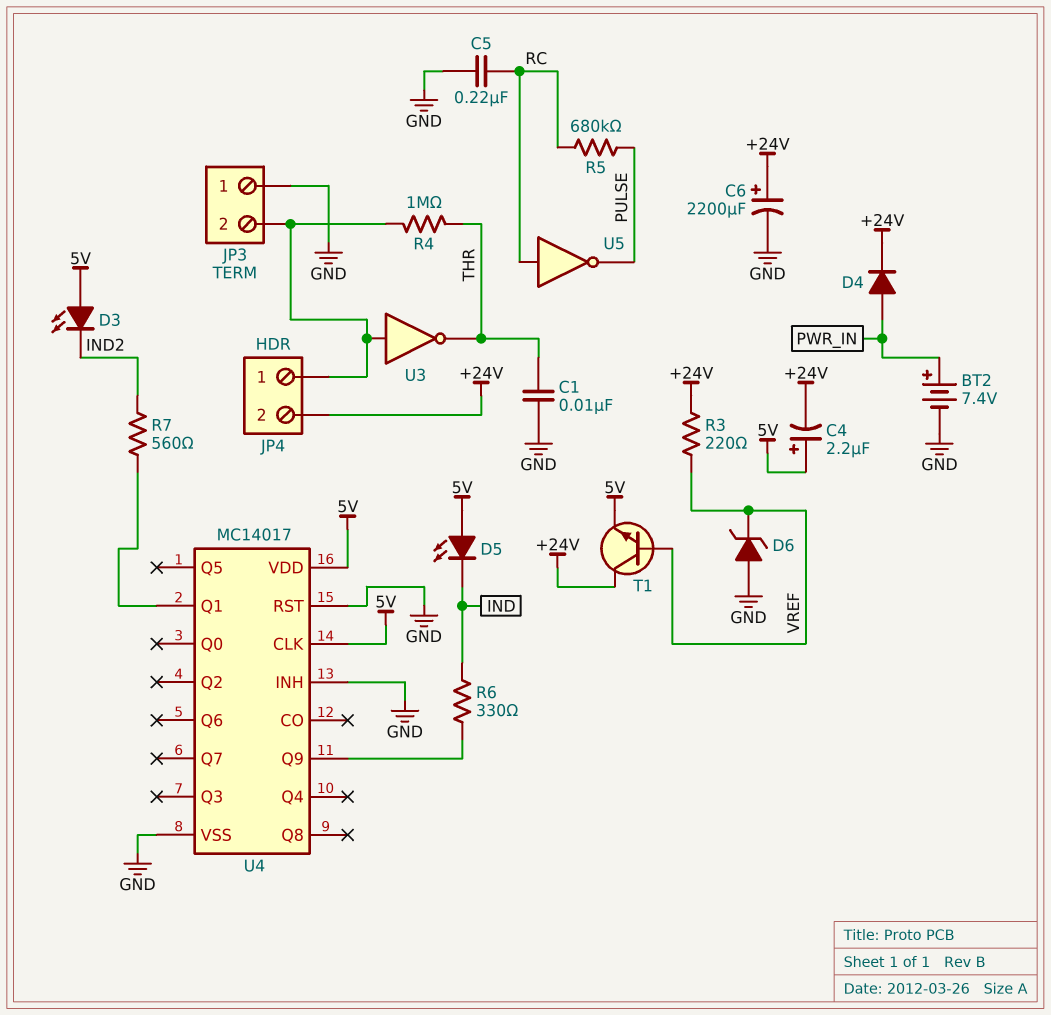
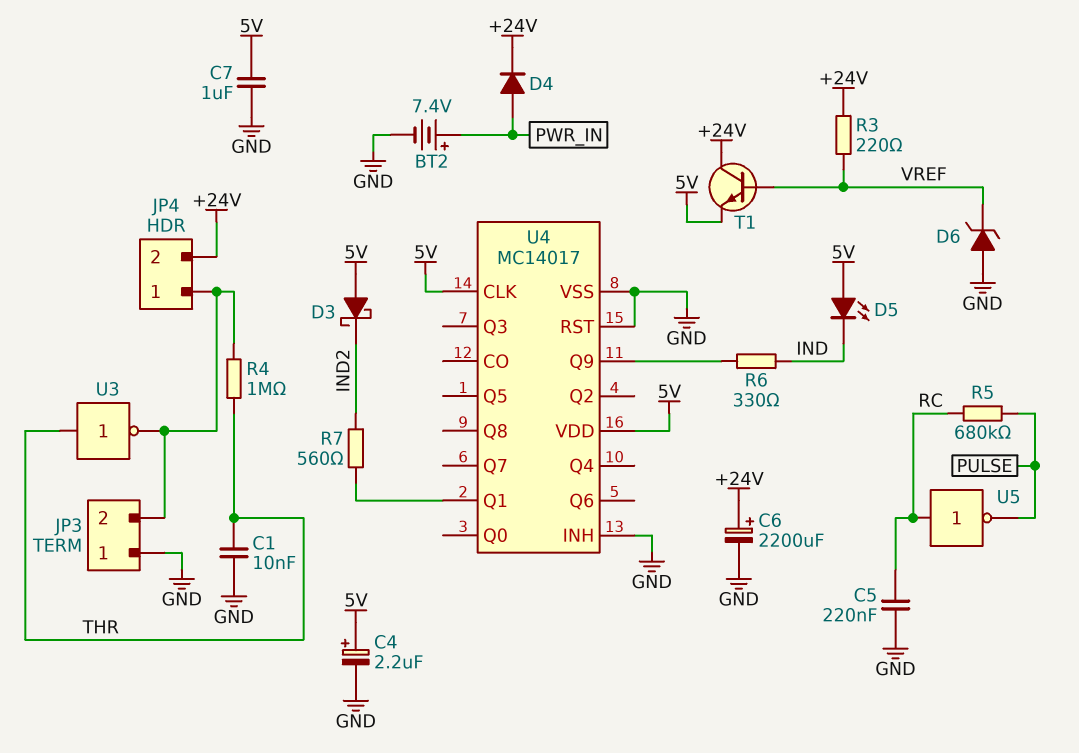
C4: 2.2uF (plus 5V, minus +24V) -> 2.2uF (plus 5V, minus GND)
C7: none -> 1uF (5V, GND)
D3: LED (A 5V, K IND2) -> schottky (A 5V, K IND2)
U3: NOT (in JP3/2, out THR) -> NOT (in THR, out JP3/2)

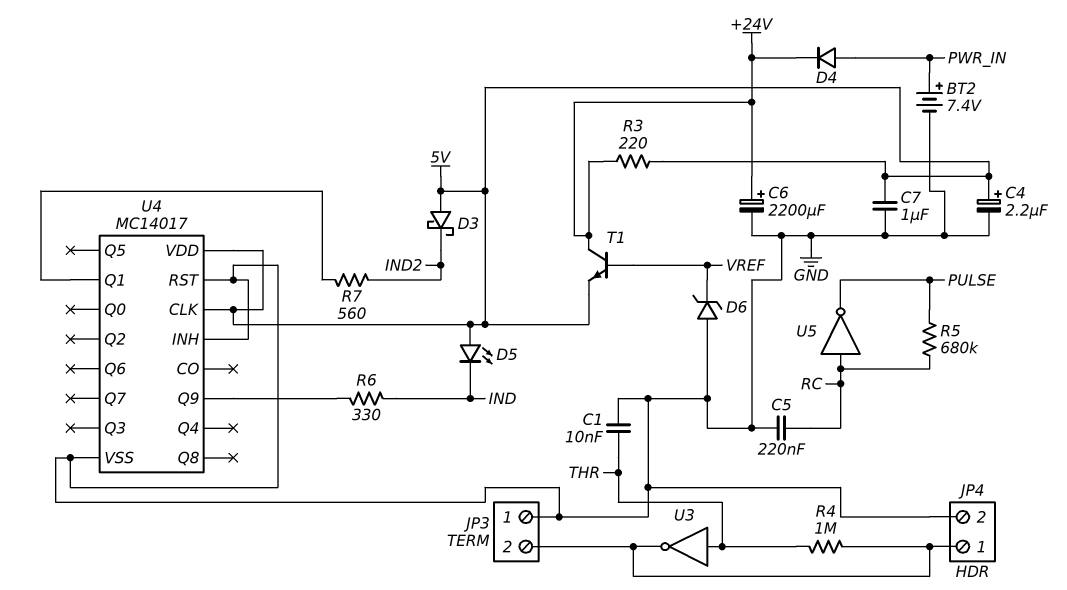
JP4 pin 2: +24V -> GND
R3: 220 (+24V, VREF) -> 220 (+24V, 5V)

